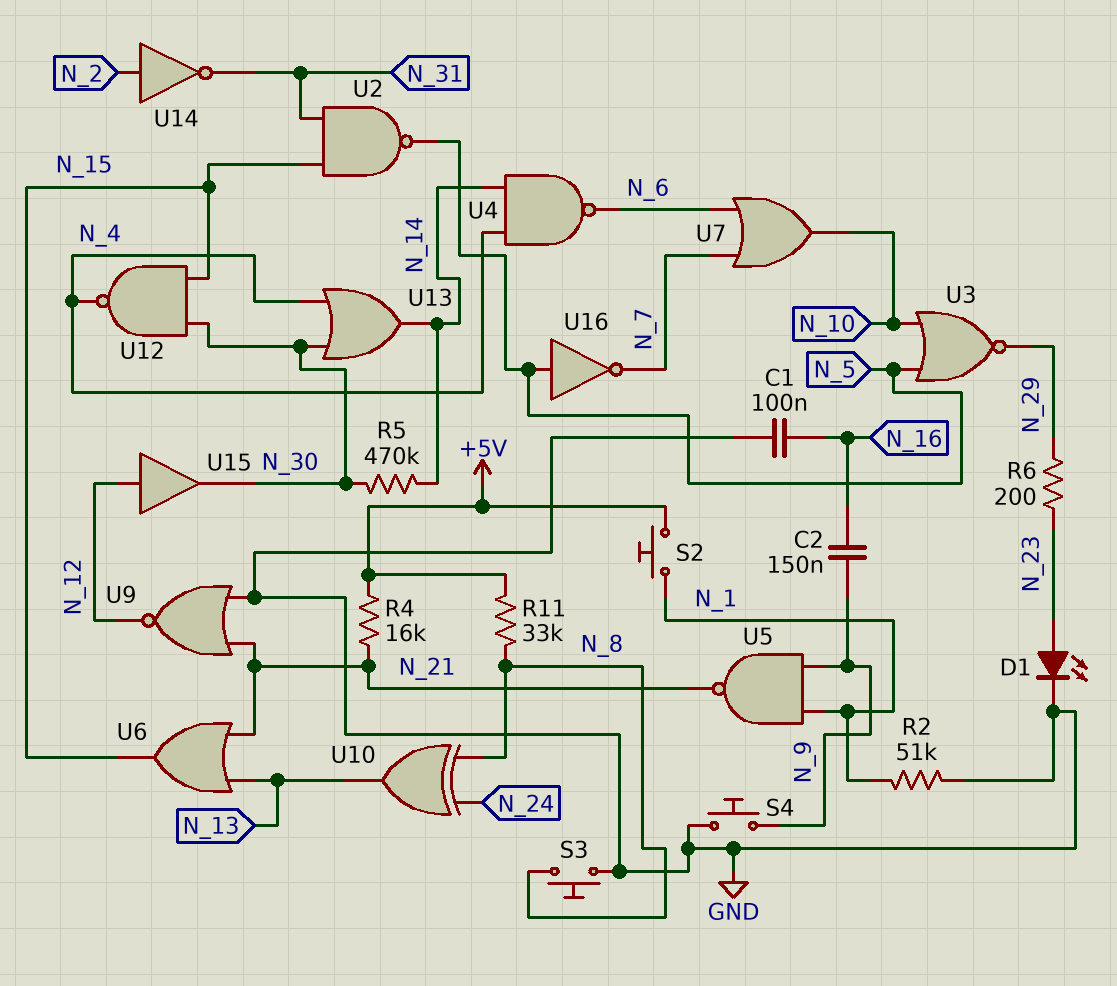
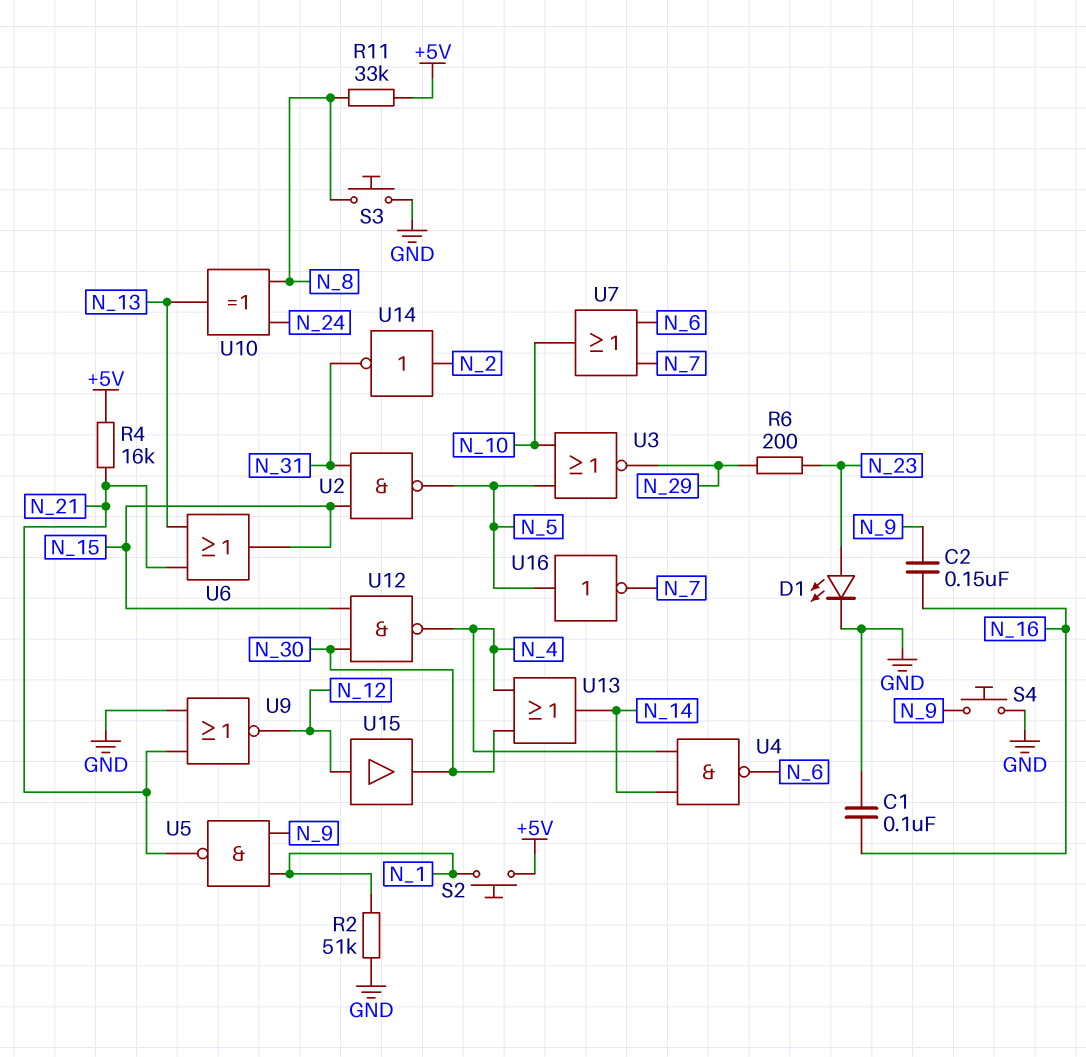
R5: 470k (N_14, N_30) -> none

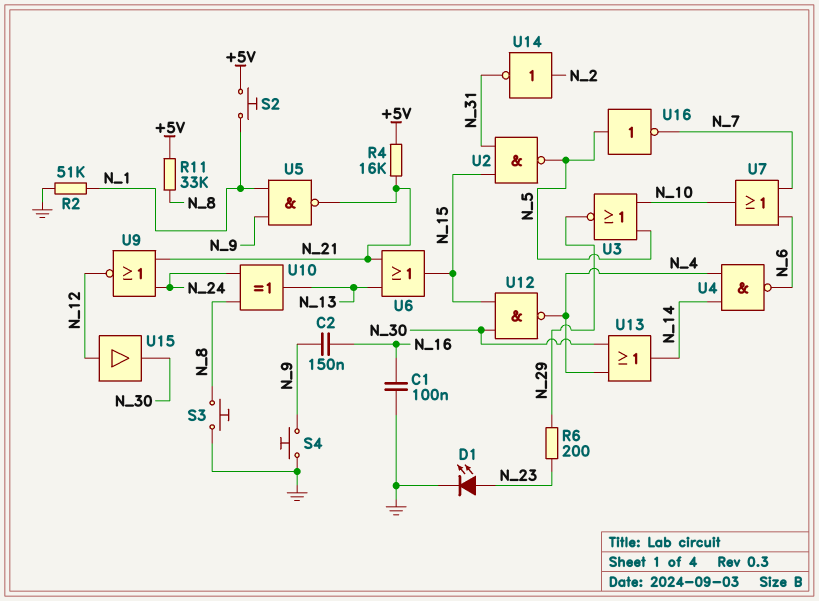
U9: NOR (in GND, in N_21, out N_12) -> NOR (in N_21, in N_24, out N_12)

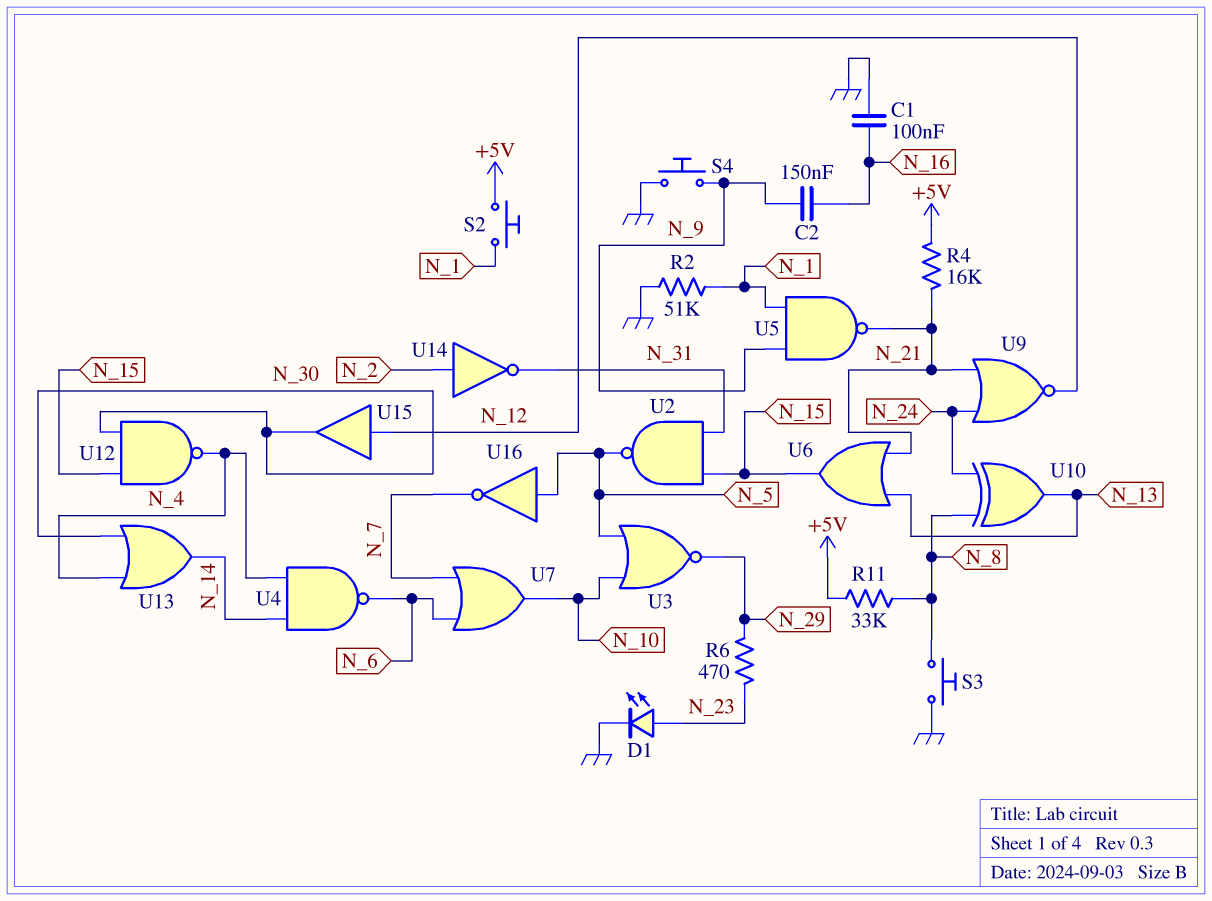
R6: 200 (N_23, N_29) -> 470 (N_23, N_29)

